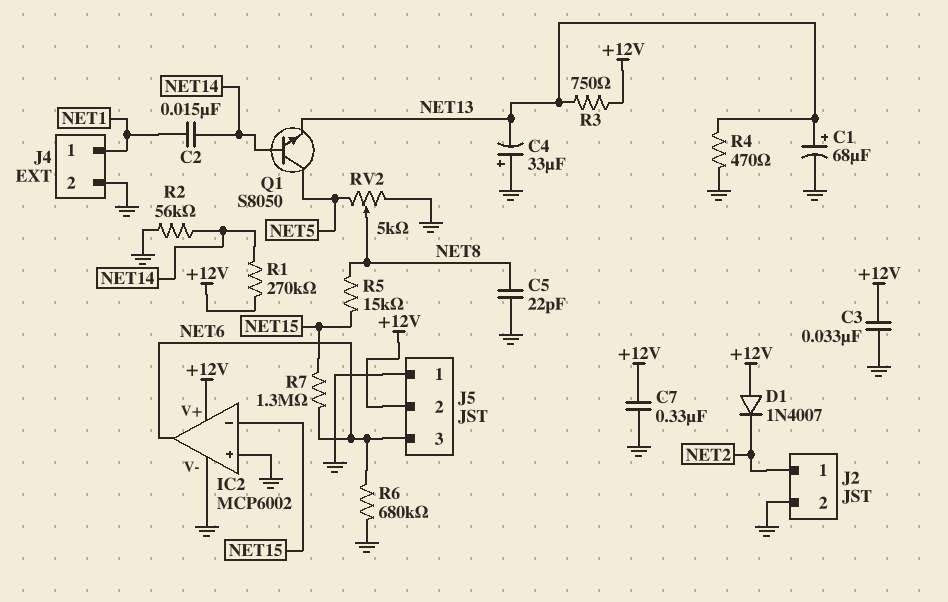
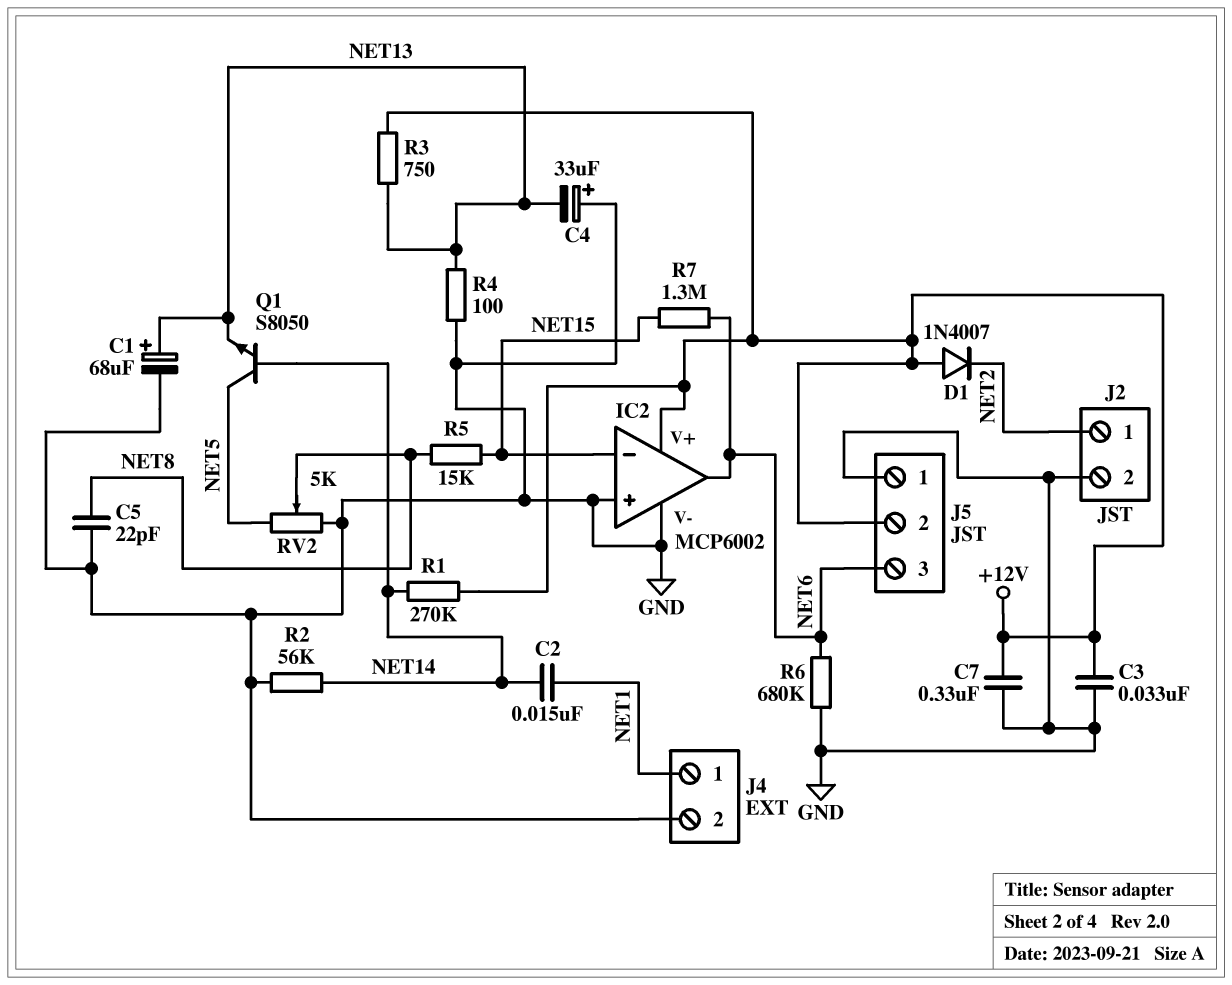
R4: 470 (GND, NET13) -> 100 (GND, NET13)

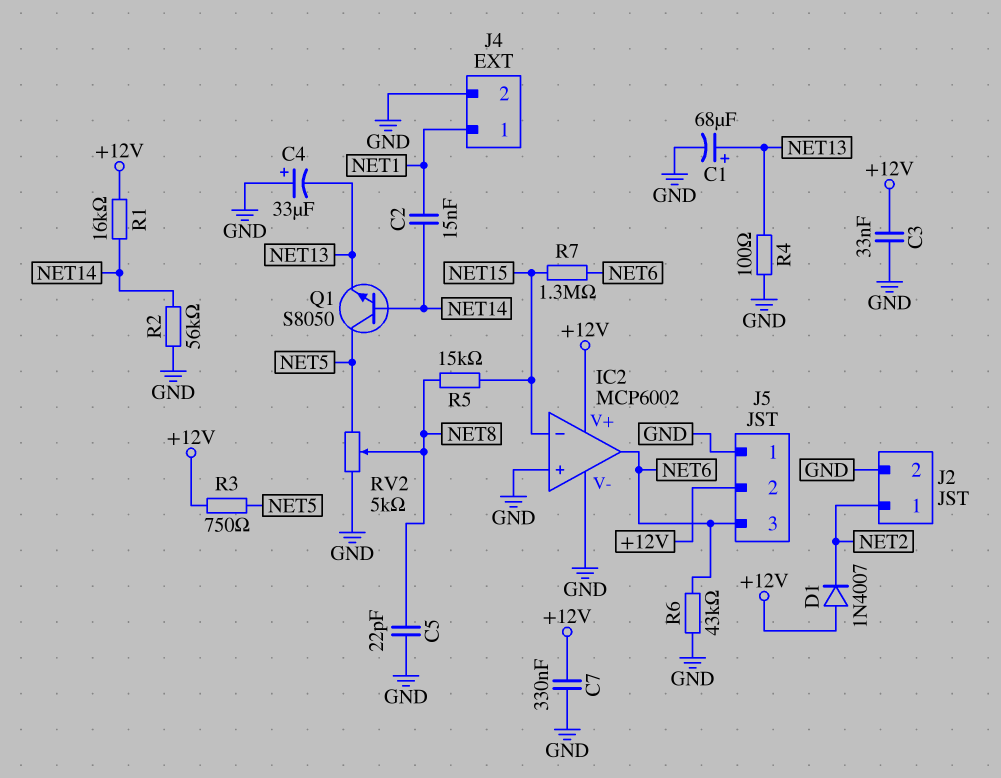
R1: 270k (+12V, NET14) -> 16k (+12V, NET14)
R3: 750 (+12V, NET13) -> 750 (+12V, NET5)
R6: 680k (GND, NET6) -> 43k (GND, NET6)

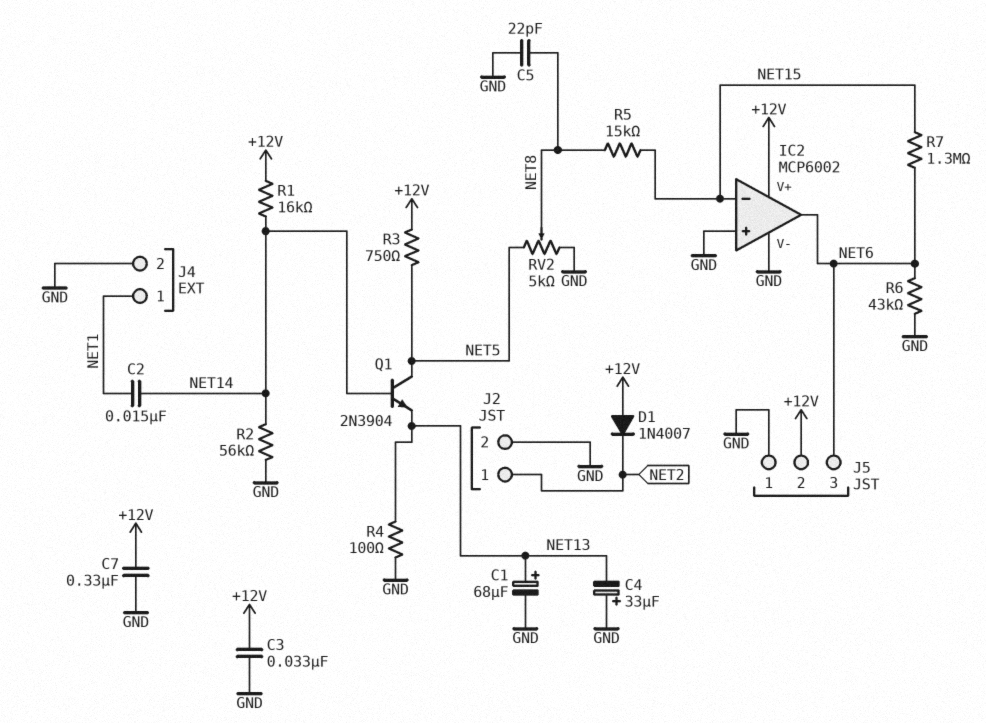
Q1: NPN S8050 (B NET14, C NET5, E NET13) -> NPN 2N3904 (B NET14, C NET5, E NET13)

